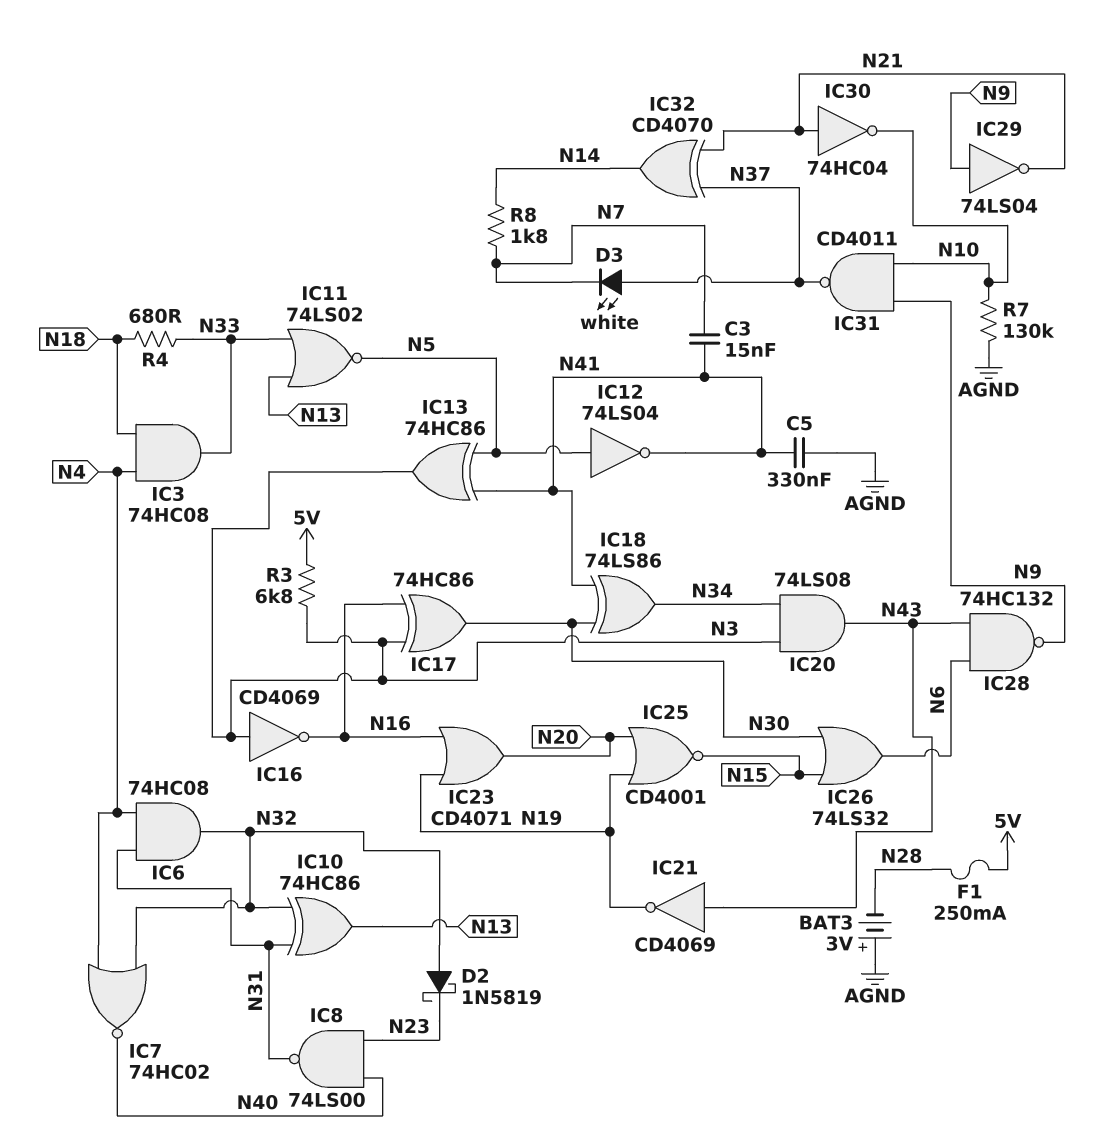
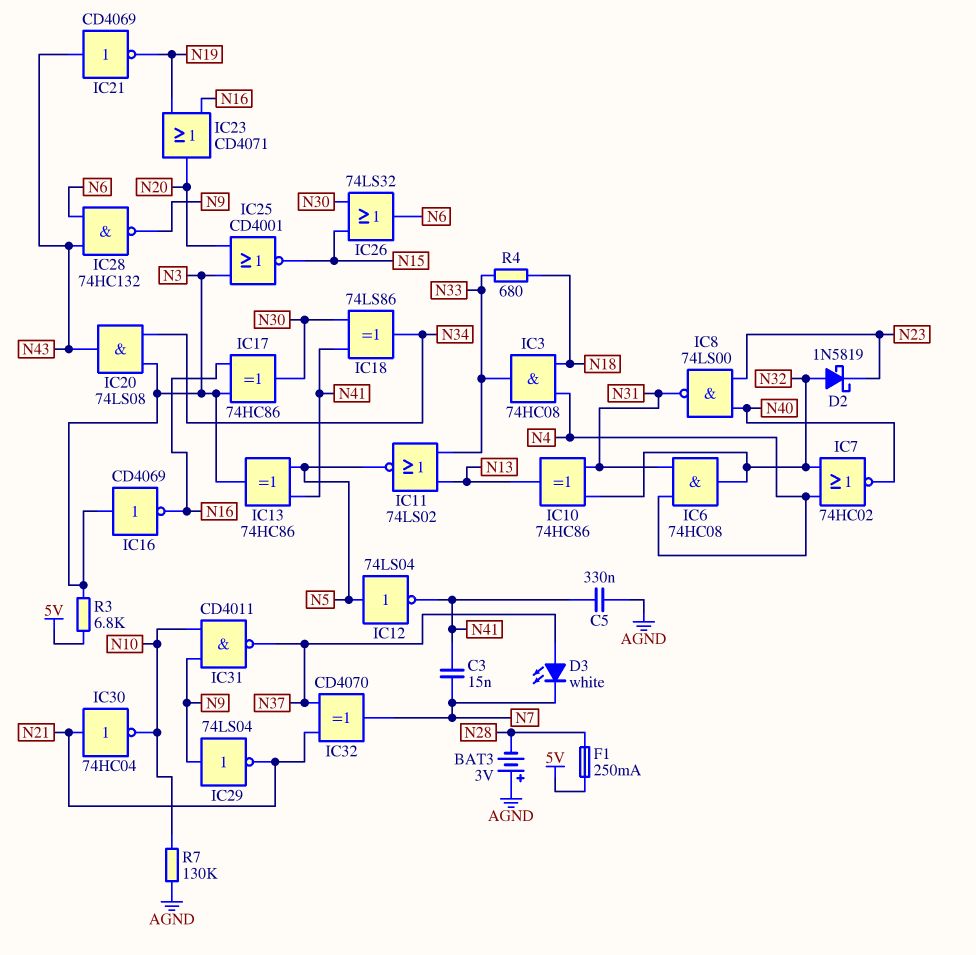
IC25: NOR CD4001 (in N19, in N20, out N15) -> NOR CD4001 (in N3, in N20, out N15)
IC32: XOR CD4070 (in N21, in N37, out N14) -> XOR CD4070 (in N21, in N37, out N7)
R8: 1.8k (N7, N14) -> none

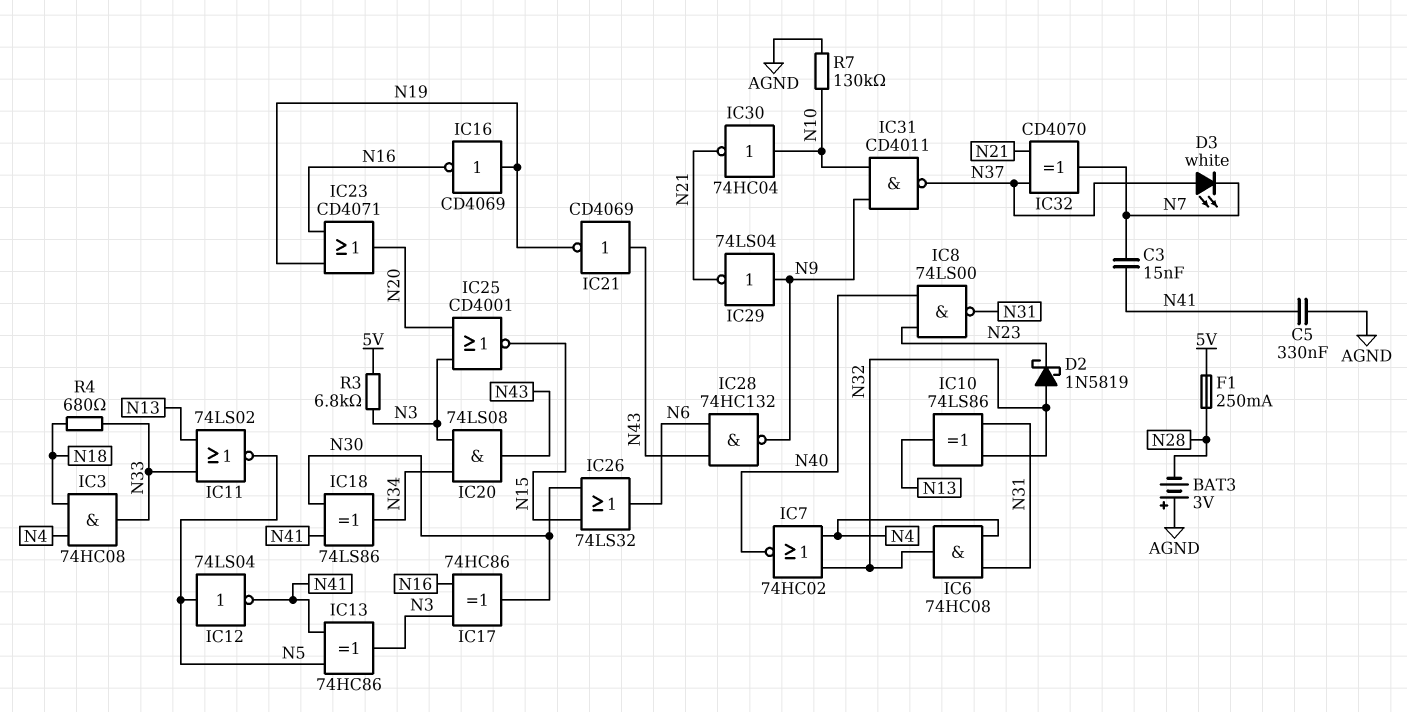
IC10: XOR 74HC86 (in N31, in N32, out N13) -> XOR 74LS86 (in N31, in N32, out N13)
IC16: NOT CD4069 (in N3, out N16) -> NOT CD4069 (in N19, out N16)
IC30: NOT 74HC04 (in N21, out N10) -> NOT 74HC04 (in N10, out N21)

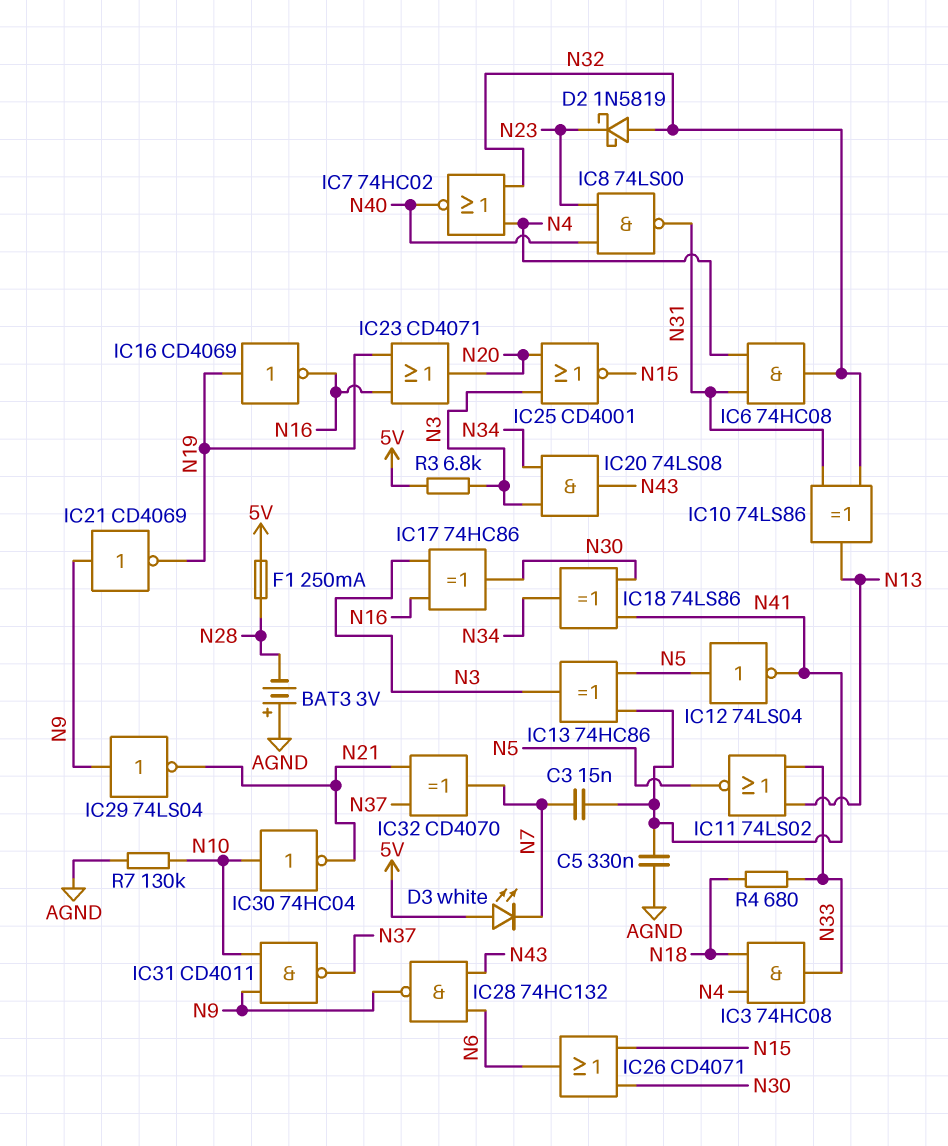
D3: LED white (A N37, K N7) -> LED white (A 5V, K N7)
IC21: NOT CD4069 (in N43, out N19) -> NOT CD4069 (in N9, out N19)
IC26: OR 74LS32 (in N15, in N30, out N6) -> OR CD4071 (in N15, in N30, out N6)

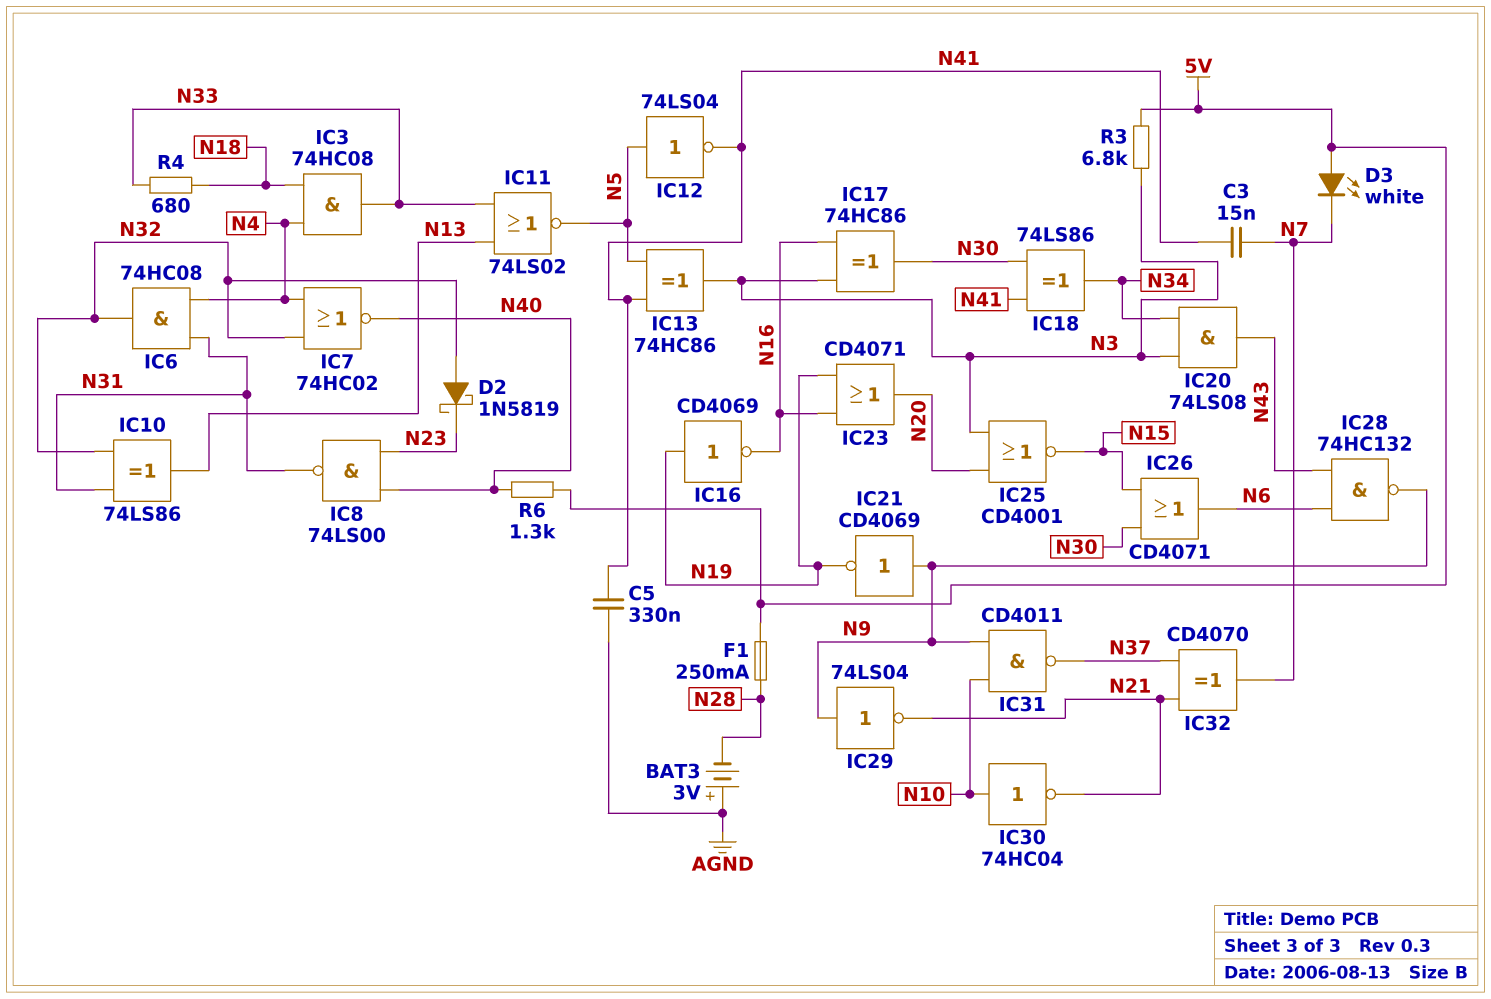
R6: none -> 1.3k (5V, N40)
R7: 130k (AGND, N10) -> none

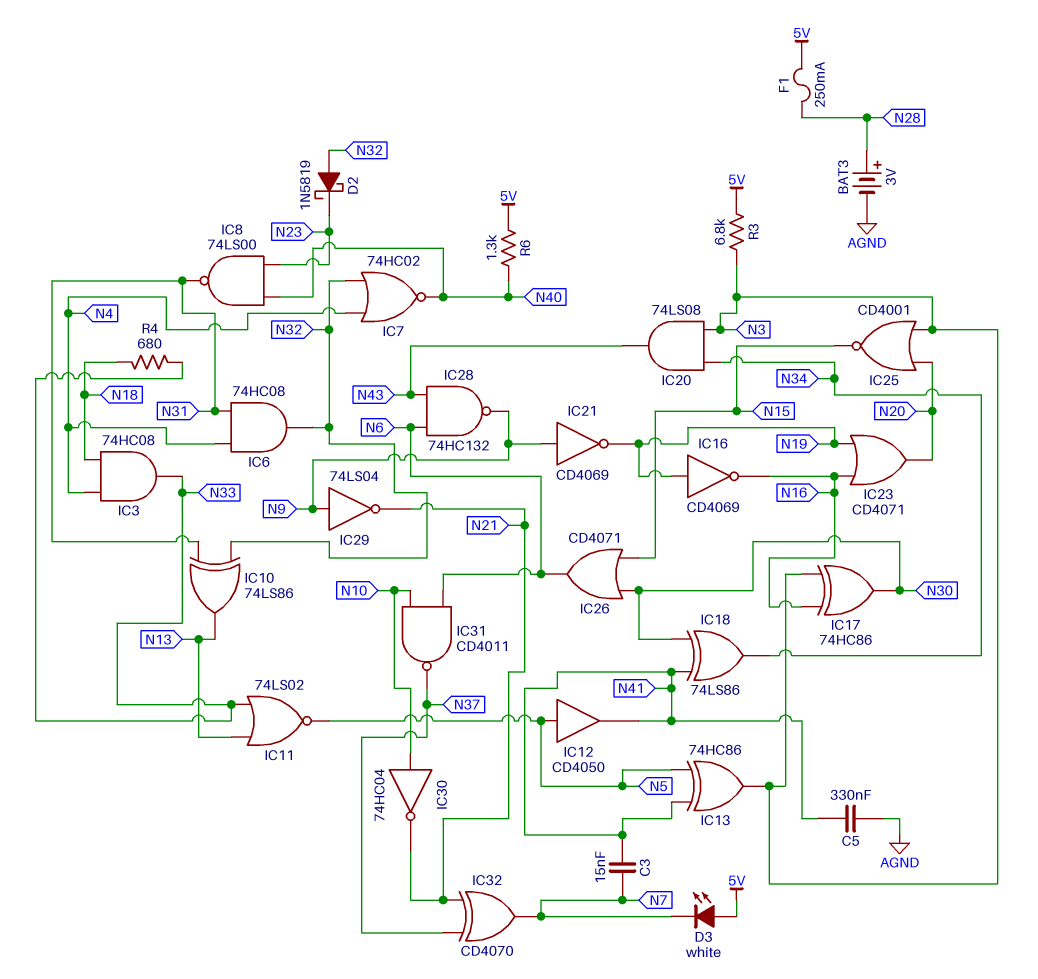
BAT3: 3V (plus AGND, minus N28) -> 3V (plus N28, minus AGND)
IC12: NOT 74LS04 (in N5, out N41) -> buffer CD4050 (in N5, out N41)
IC31: NAND CD4011 (in N9, in N10, out N37) -> NAND CD4011 (in N6, in N10, out N37)

